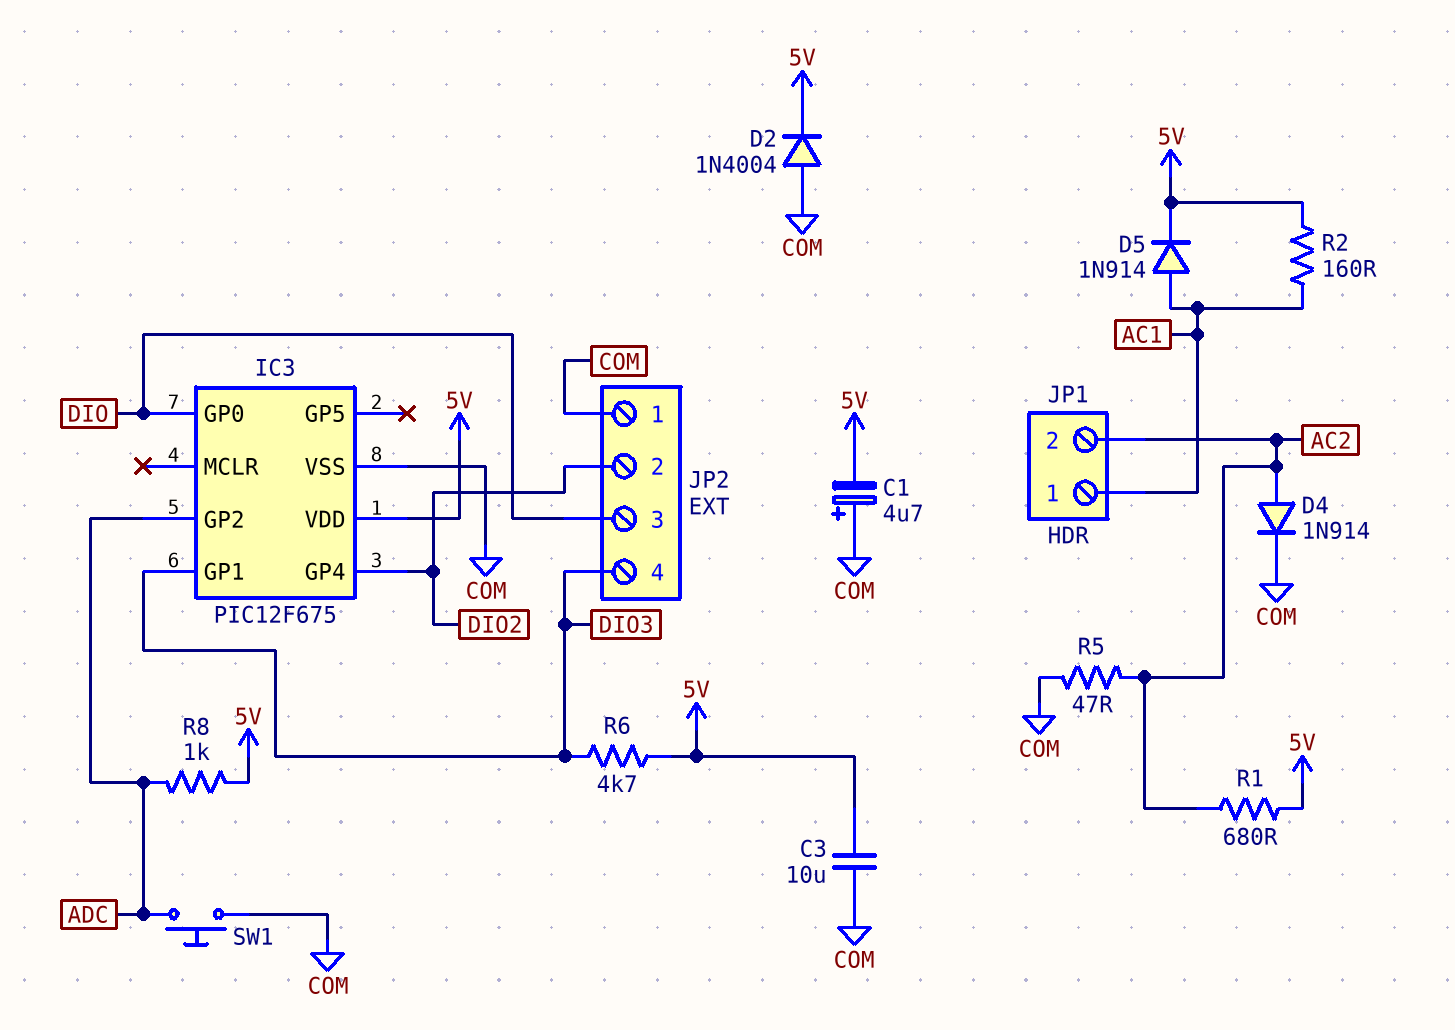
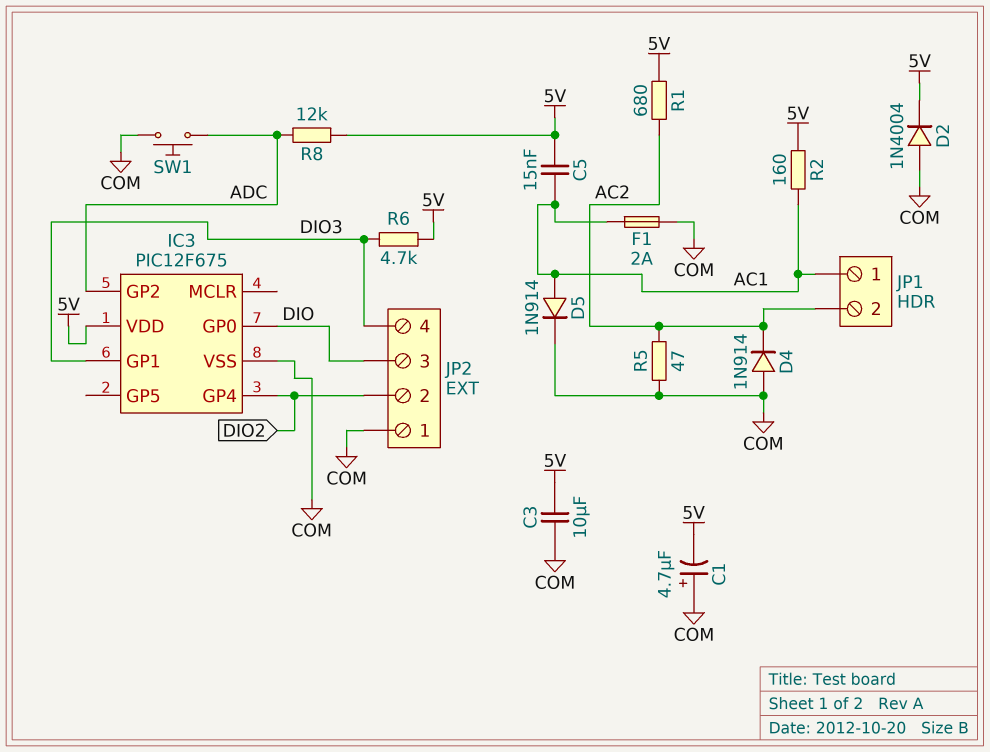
C5: none -> 15nF (5V, AC1)
D4: diode 1N914 (A AC2, K COM) -> diode 1N914 (A COM, K AC2)
D5: diode 1N914 (A AC1, K 5V) -> diode 1N914 (A AC1, K COM)
F1: none -> 2A (AC1, COM)
R8: 1k (5V, ADC) -> 12k (5V, ADC)

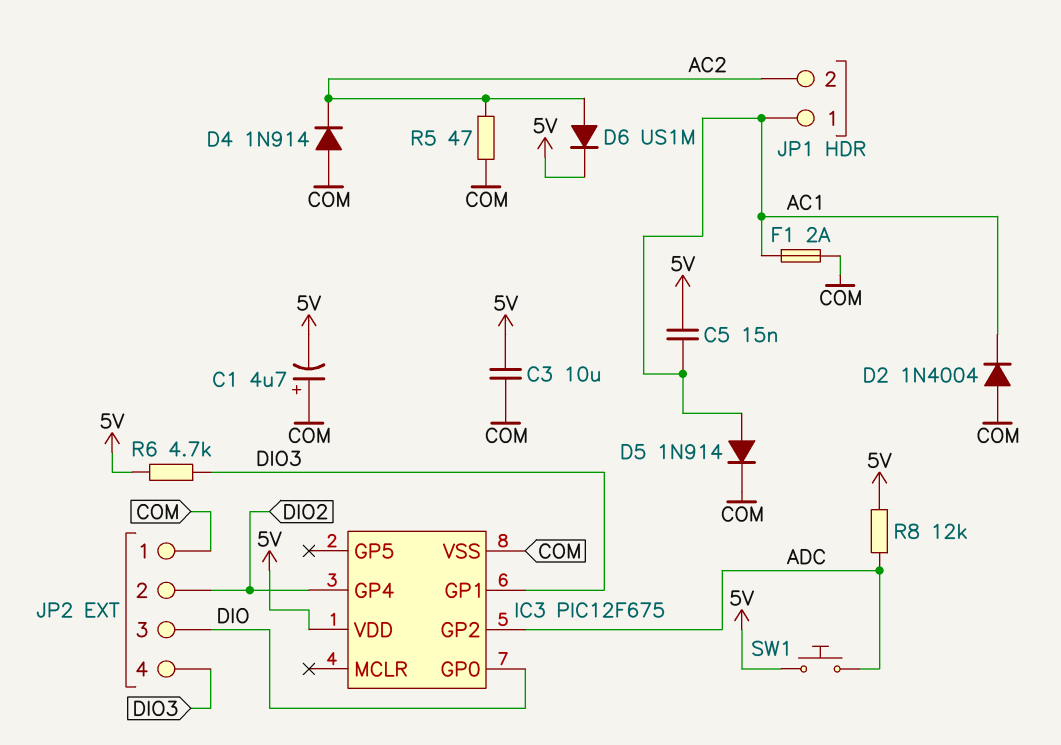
D2: diode 1N4004 (A COM, K 5V) -> diode 1N4004 (A COM, K AC1)
D6: none -> diode US1M (A AC2, K 5V)
R1: 680 (5V, AC2) -> none
R2: 160 (5V, AC1) -> none
SW1: button (ADC, COM) -> button (5V, ADC)

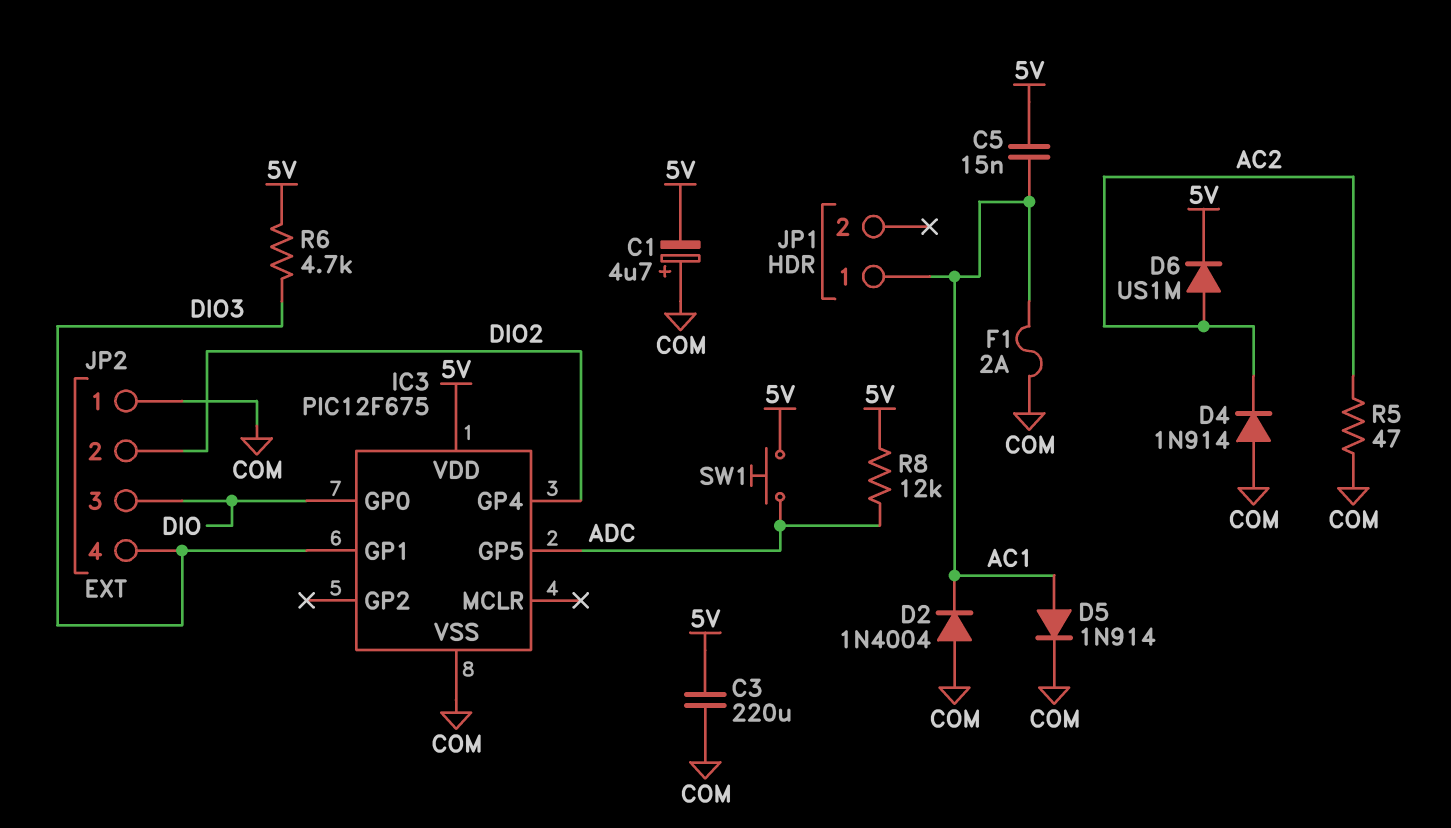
C3: 10uF (5V, COM) -> 220uF (5V, COM)
IC3 pin GP2: ADC -> none
IC3 pin GP5: none -> ADC
JP1 pin 2: AC2 -> none

